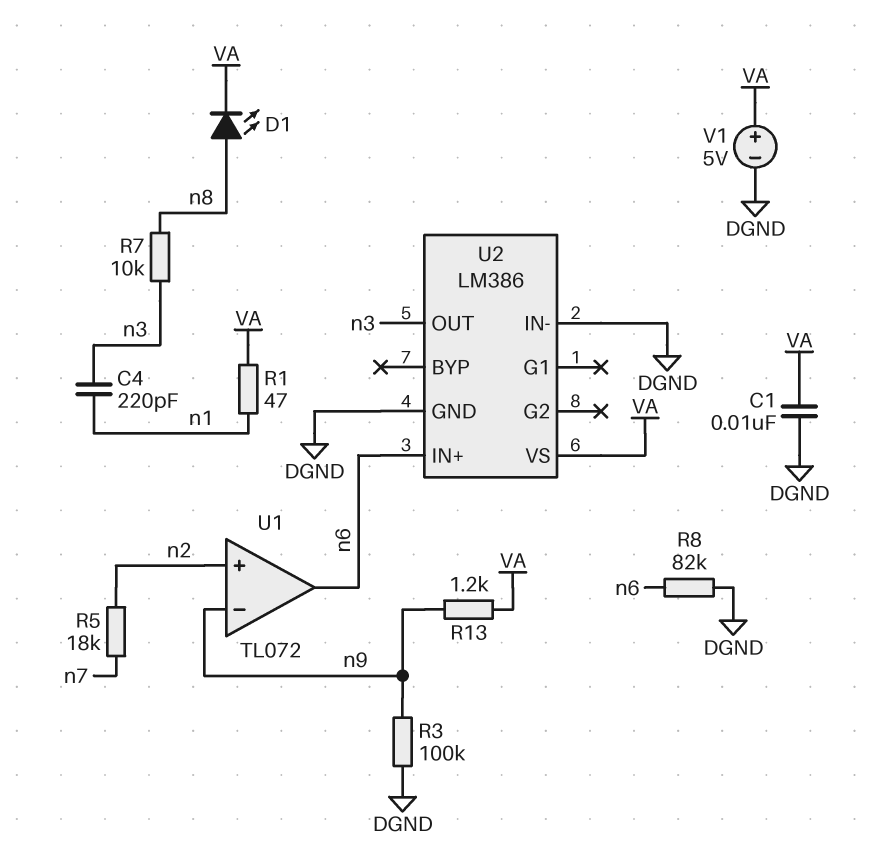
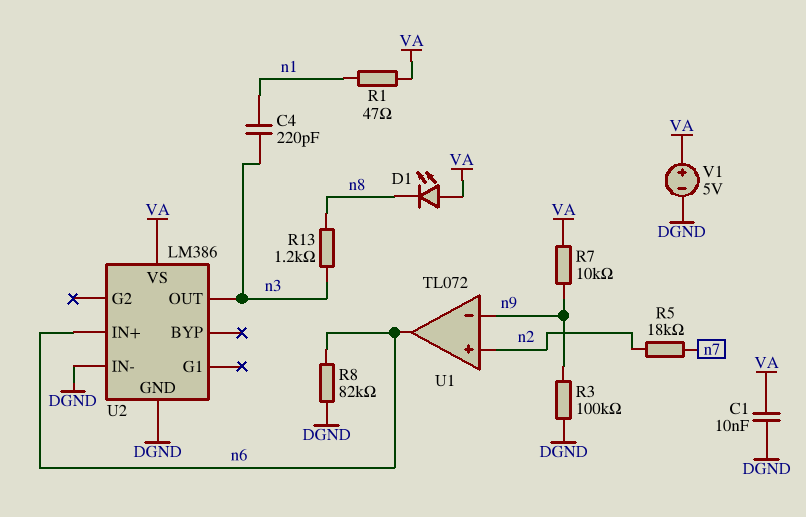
D1: LED (A n8, K VA) -> LED (A VA, K n8)
R7: 10k (n3, n8) -> 10k (VA, n9)
R13: 1.2k (VA, n9) -> 1.2k (n3, n8)

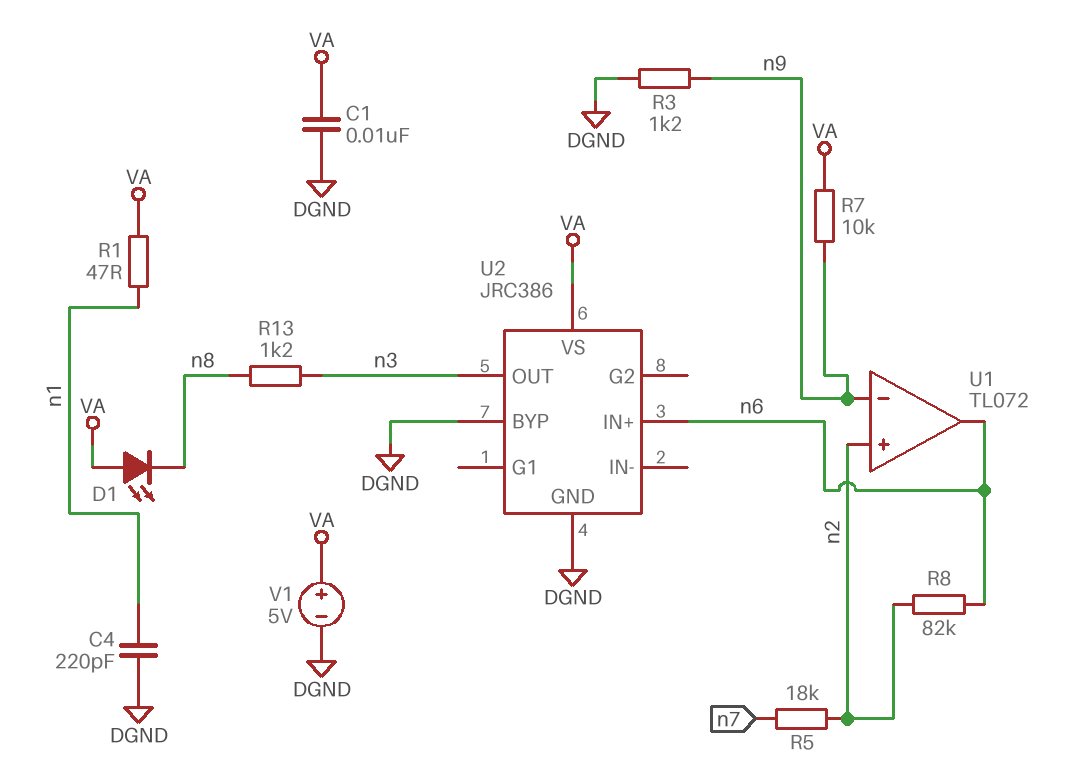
C4: 220pF (n1, n3) -> 220pF (DGND, n1)
R3: 100k (DGND, n9) -> 1.2k (DGND, n9)
R8: 82k (DGND, n6) -> 82k (n2, n6)
U2: LM386 -> JRC386
U2 pin BYP: none -> DGND
U2 pin IN-: DGND -> none

